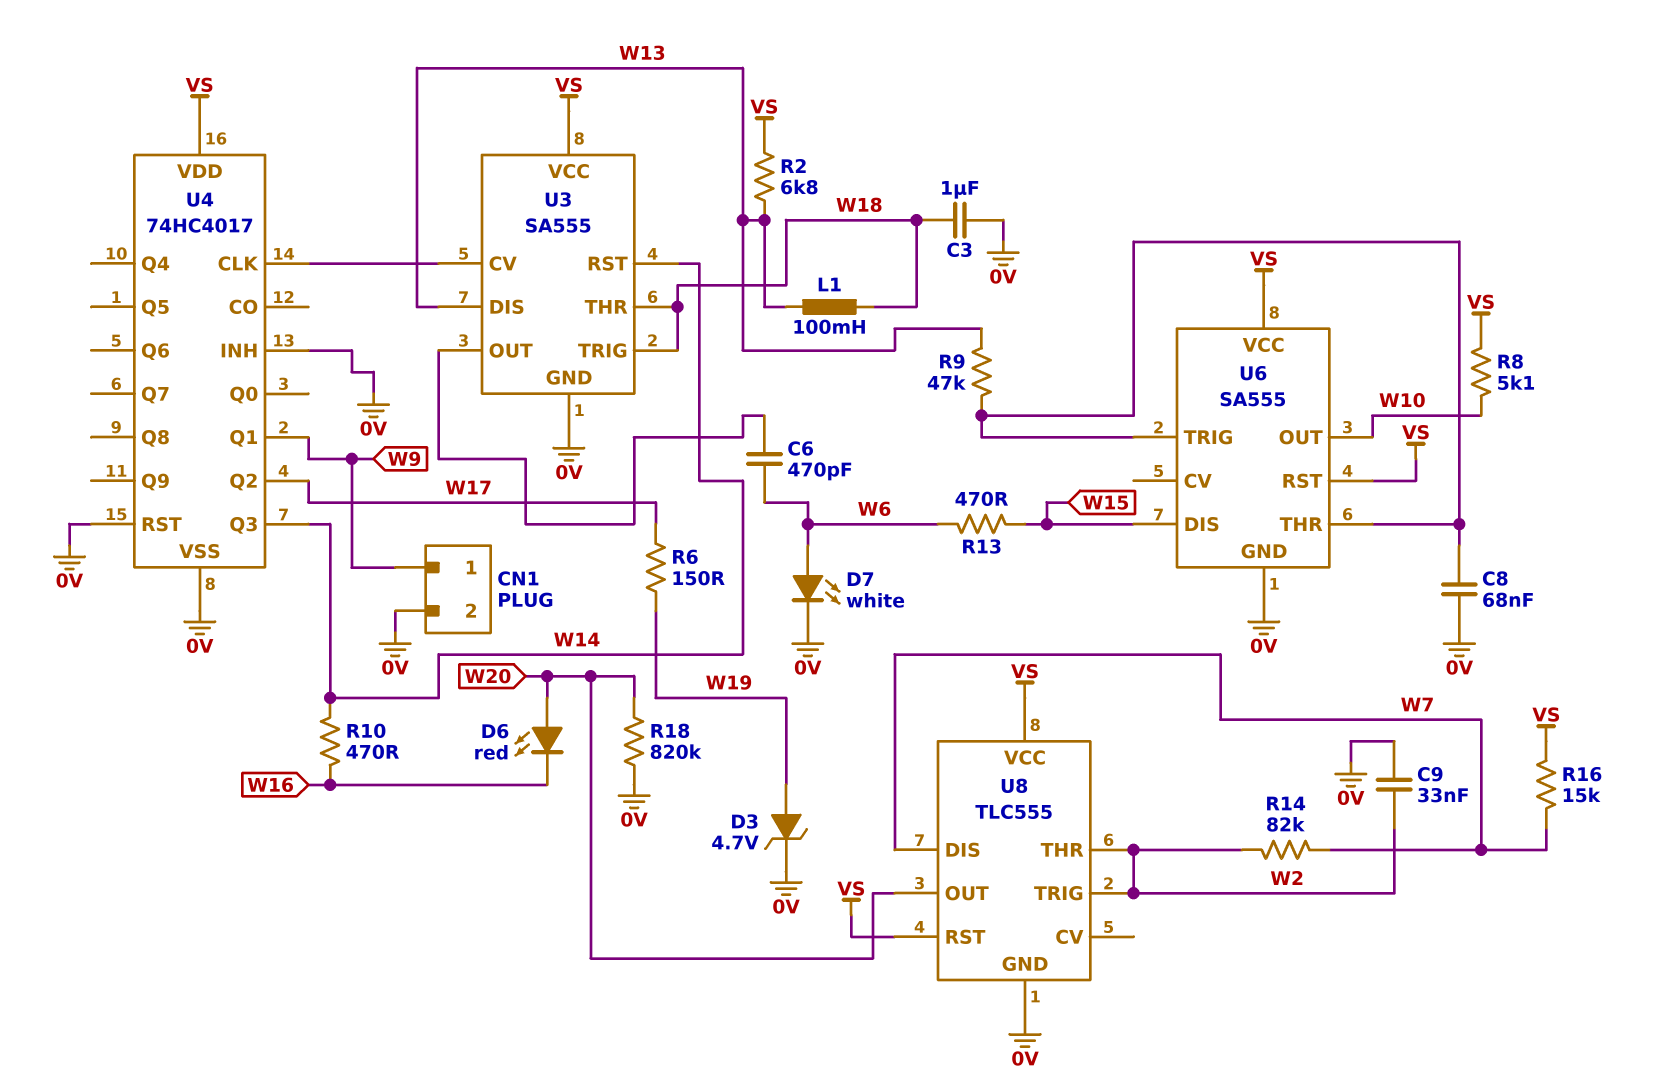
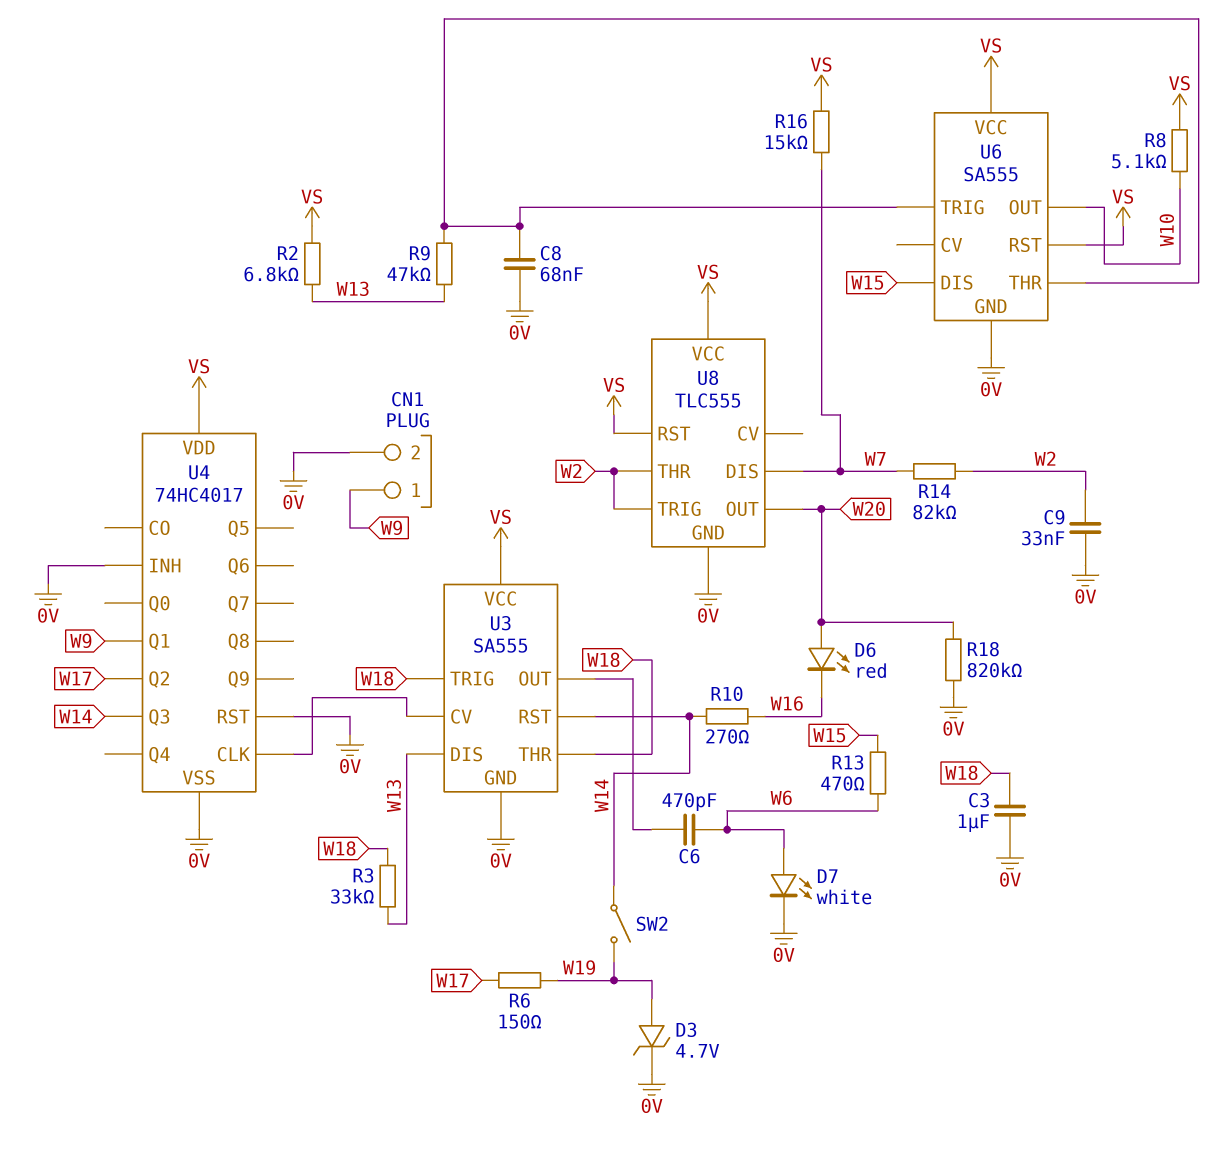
L1: 100mH (W13, W18) -> none
R3: none -> 33k (W13, W18)
R10: 470 (W14, W16) -> 270 (W14, W16)
SW2: none -> switch (W14, W19)

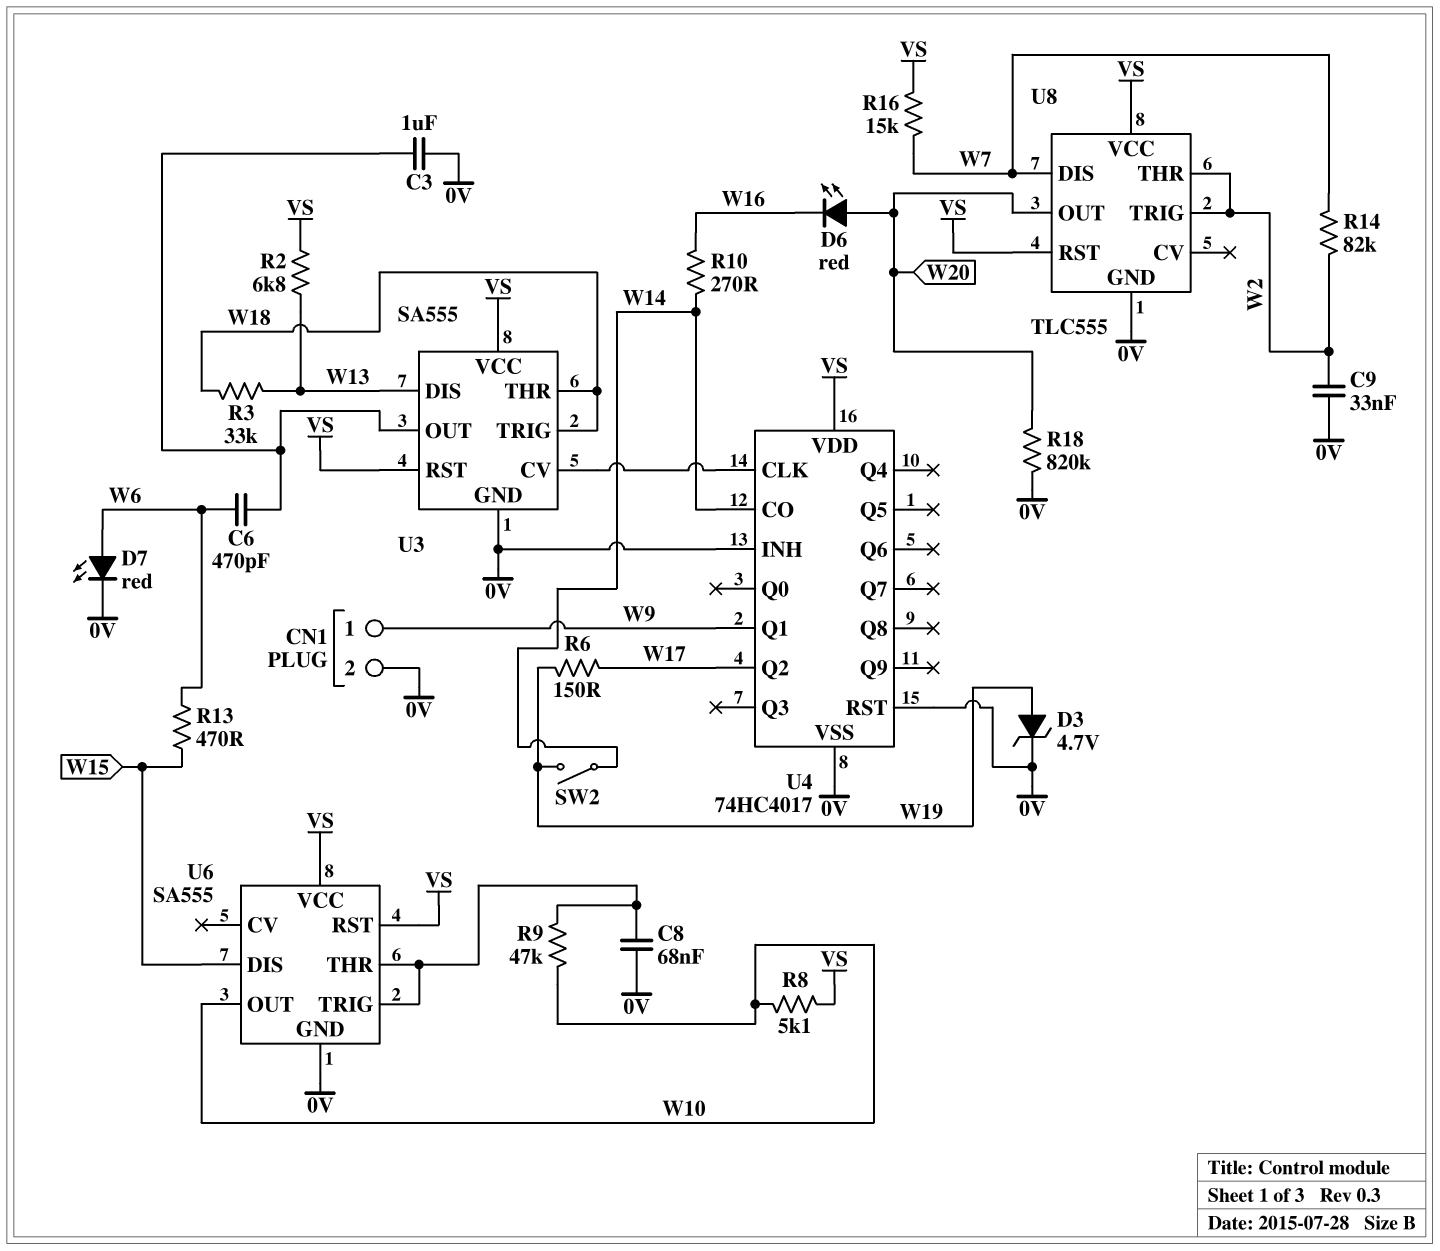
C3: 1uF (0V, W18) -> 1uF (0V, U3/OUT)
D7: LED white (A W6, K 0V) -> LED red (A W6, K 0V)
R9: 47k (U6/THR, W13) -> 47k (U6/THR, W10)
U3 pin RST: W14 -> VS
U4 pin CO: none -> W14
U4 pin Q3: W14 -> none

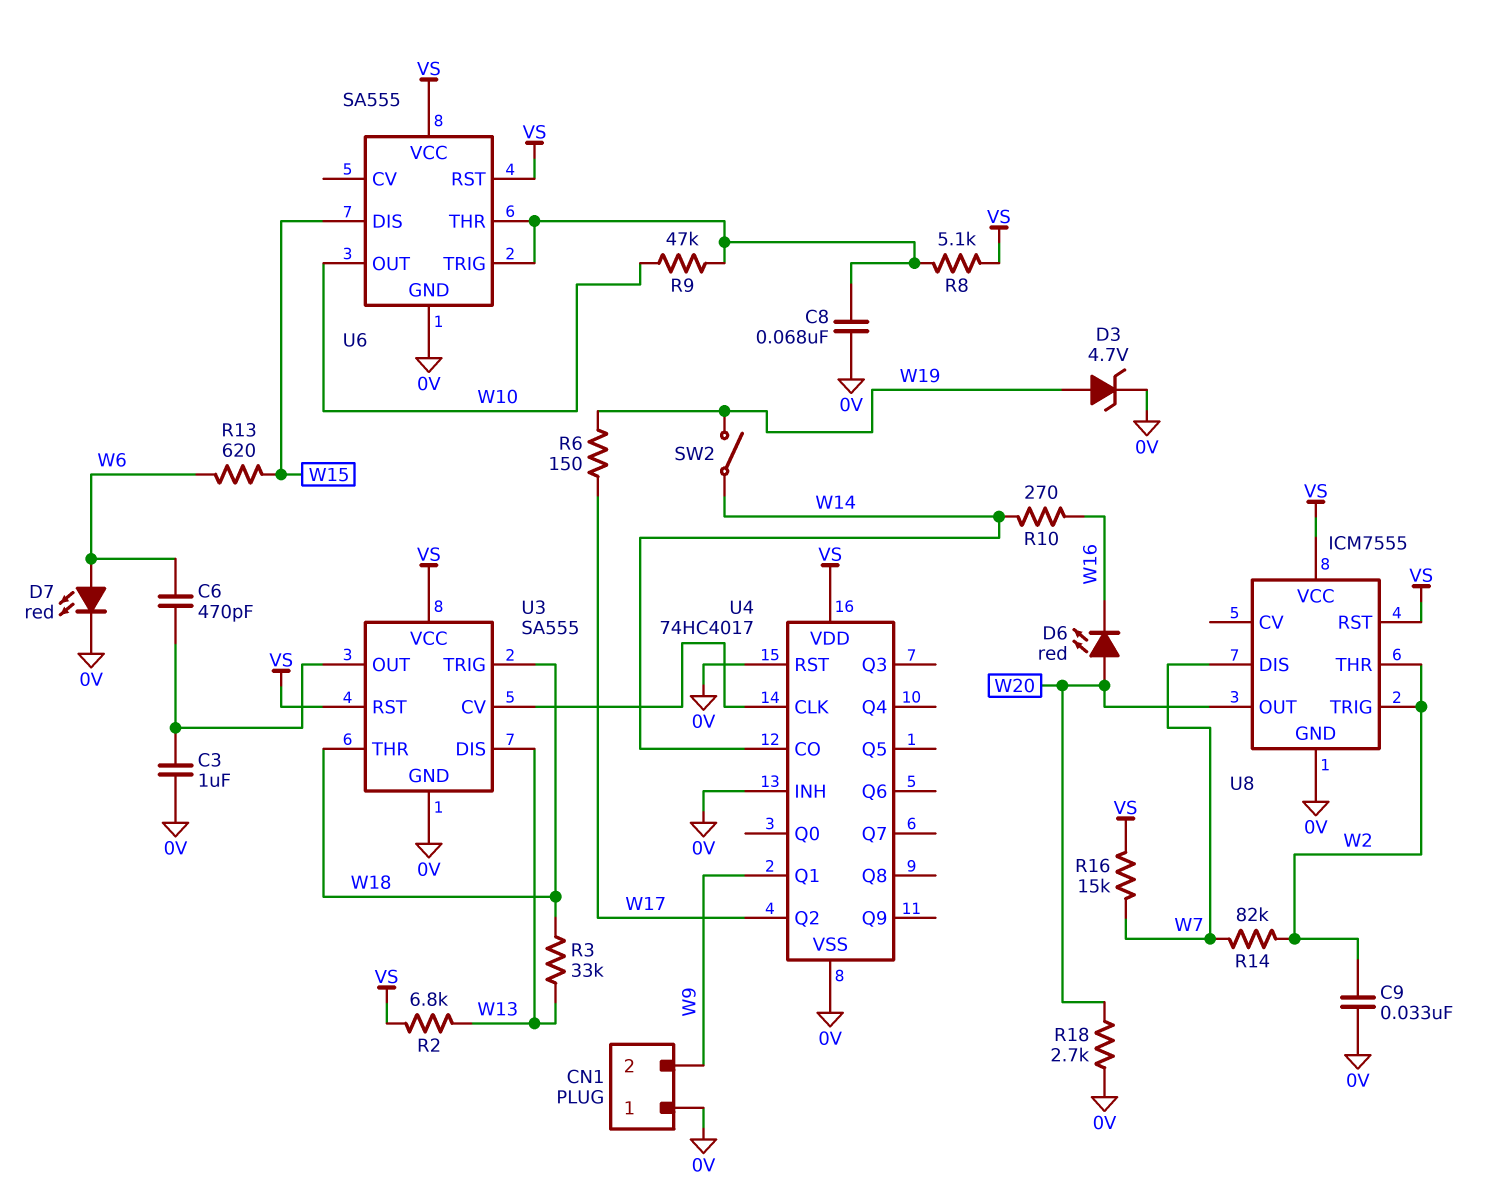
CN1 pin 1: W9 -> 0V
CN1 pin 2: 0V -> W9
R8: 5.1k (VS, W10) -> 5.1k (U6/THR, VS)
R13: 470 (W6, W15) -> 620 (W6, W15)
R18: 820k (0V, W20) -> 2.7k (0V, W20)
U8: TLC555 -> ICM7555

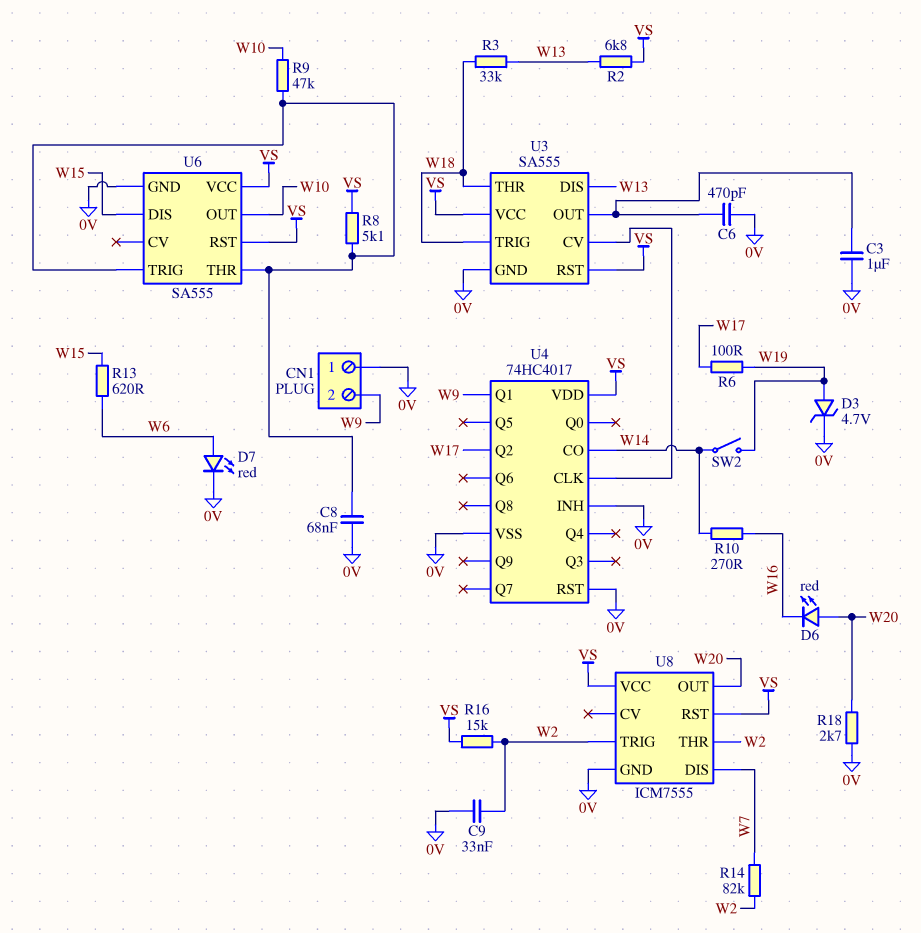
C6: 470pF (U3/OUT, W6) -> 470pF (0V, U3/OUT)
R6: 150 (W17, W19) -> 100 (W17, W19)
R16: 15k (VS, W7) -> 15k (VS, W2)

